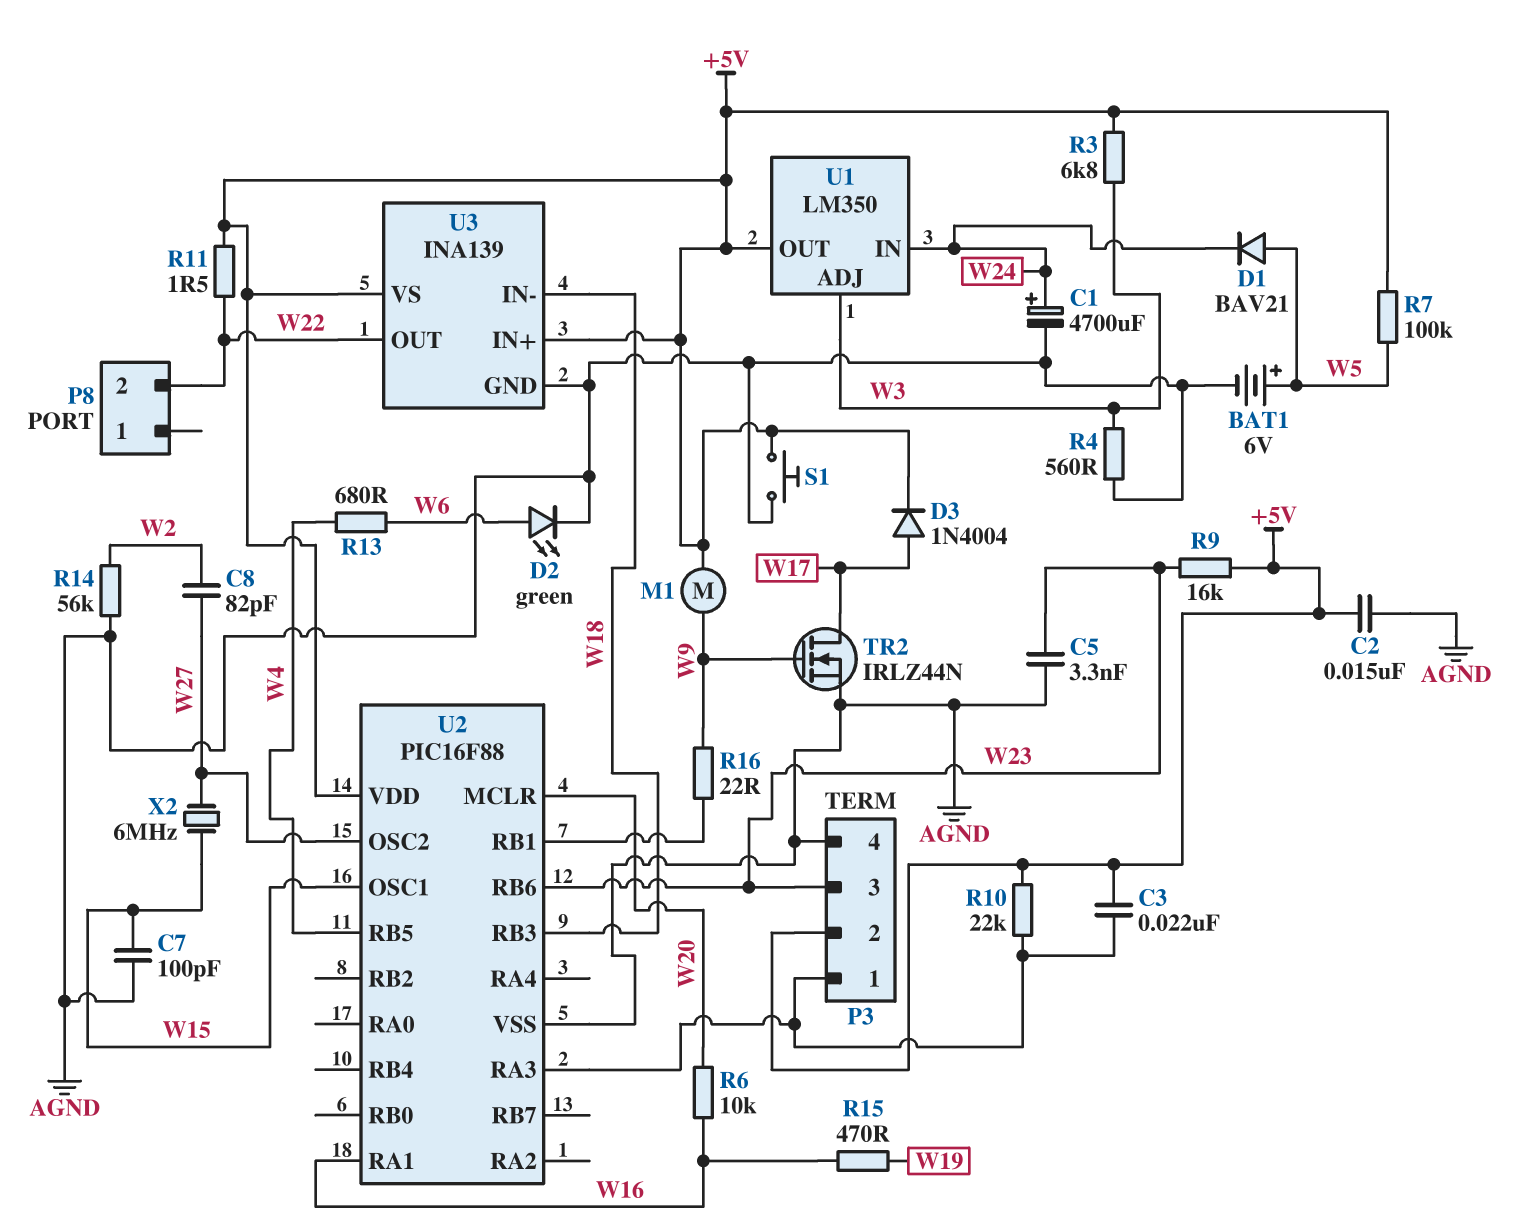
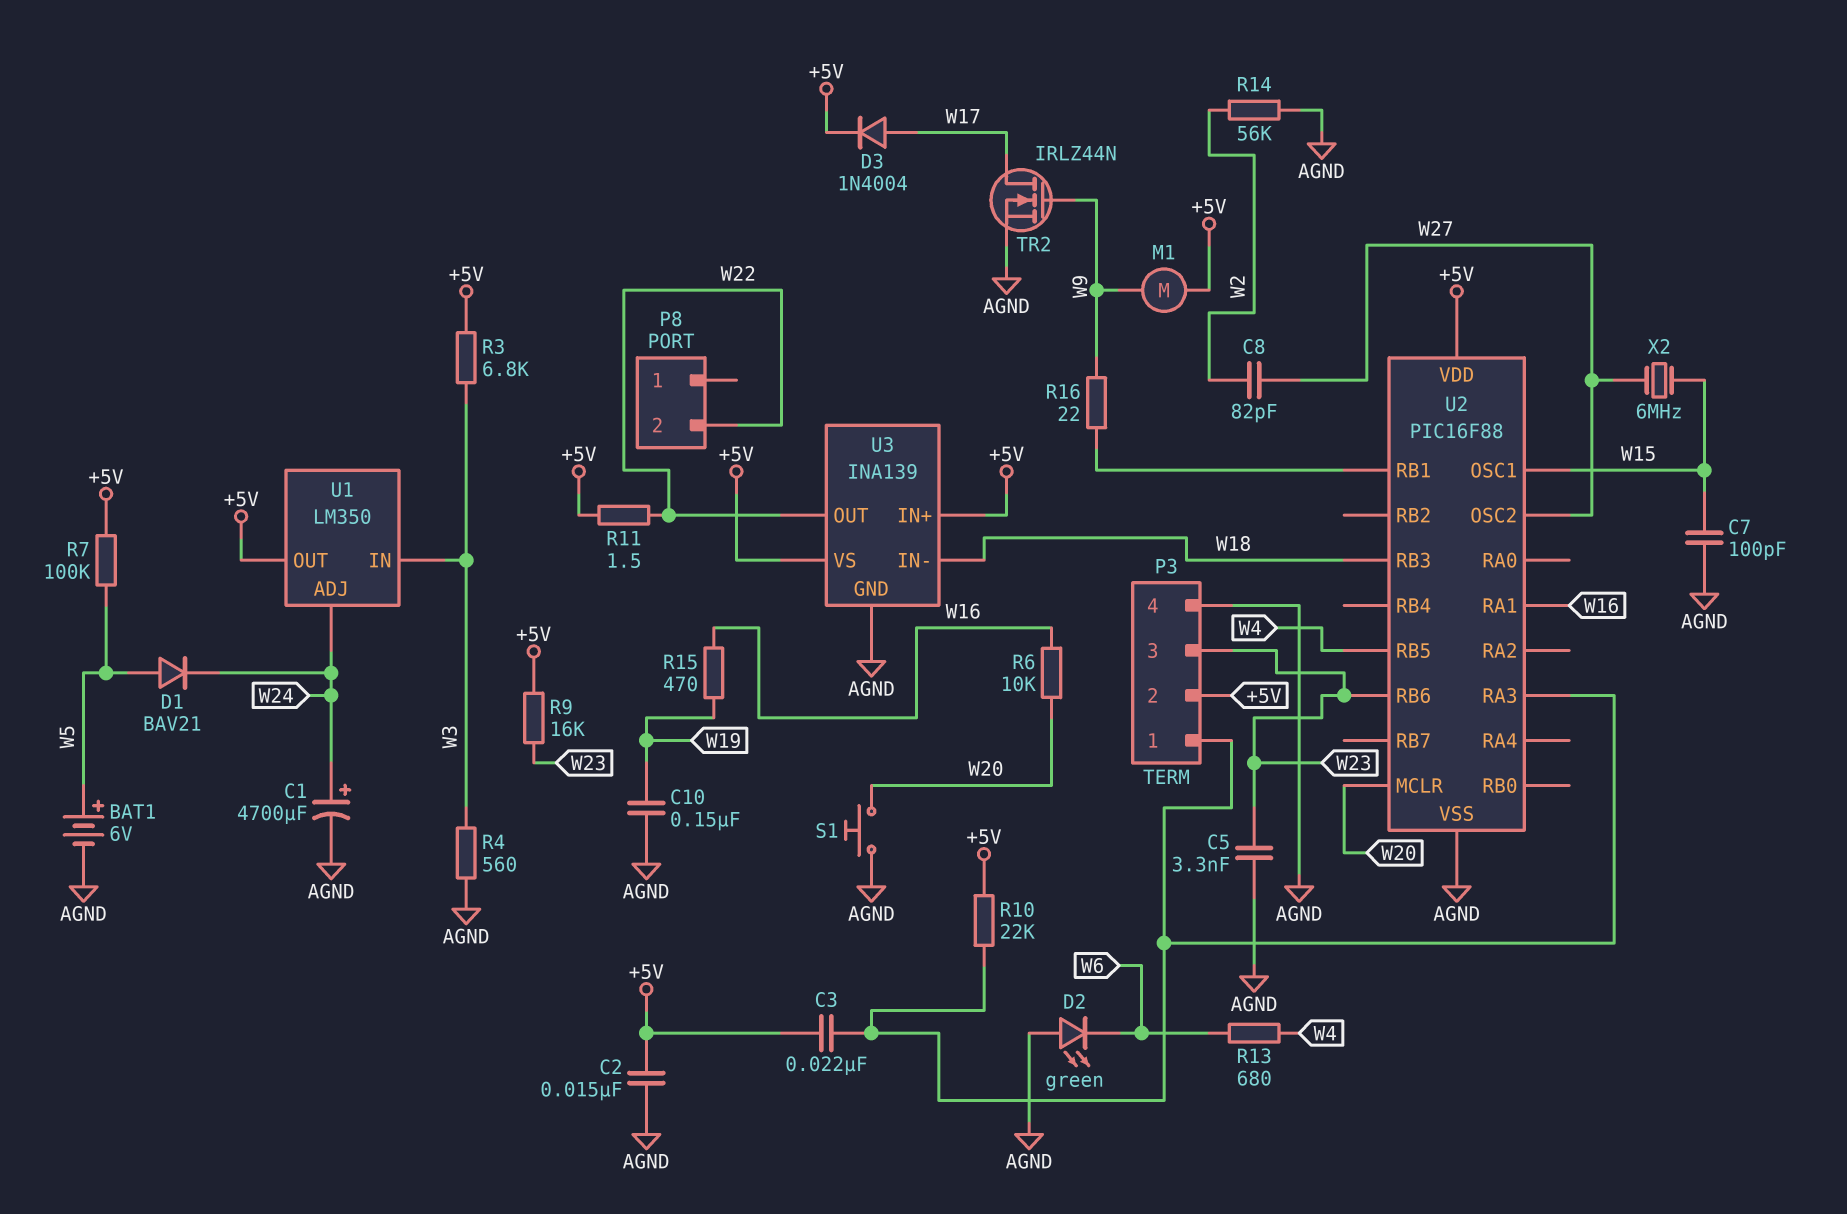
C10: none -> 150nF (AGND, W19)
D2: LED green (A W6, K AGND) -> LED green (A AGND, K W6)
S1: button (+5V, AGND) -> button (AGND, W20)
U1 pin ADJ: W3 -> W24
U1 pin IN: W24 -> W3

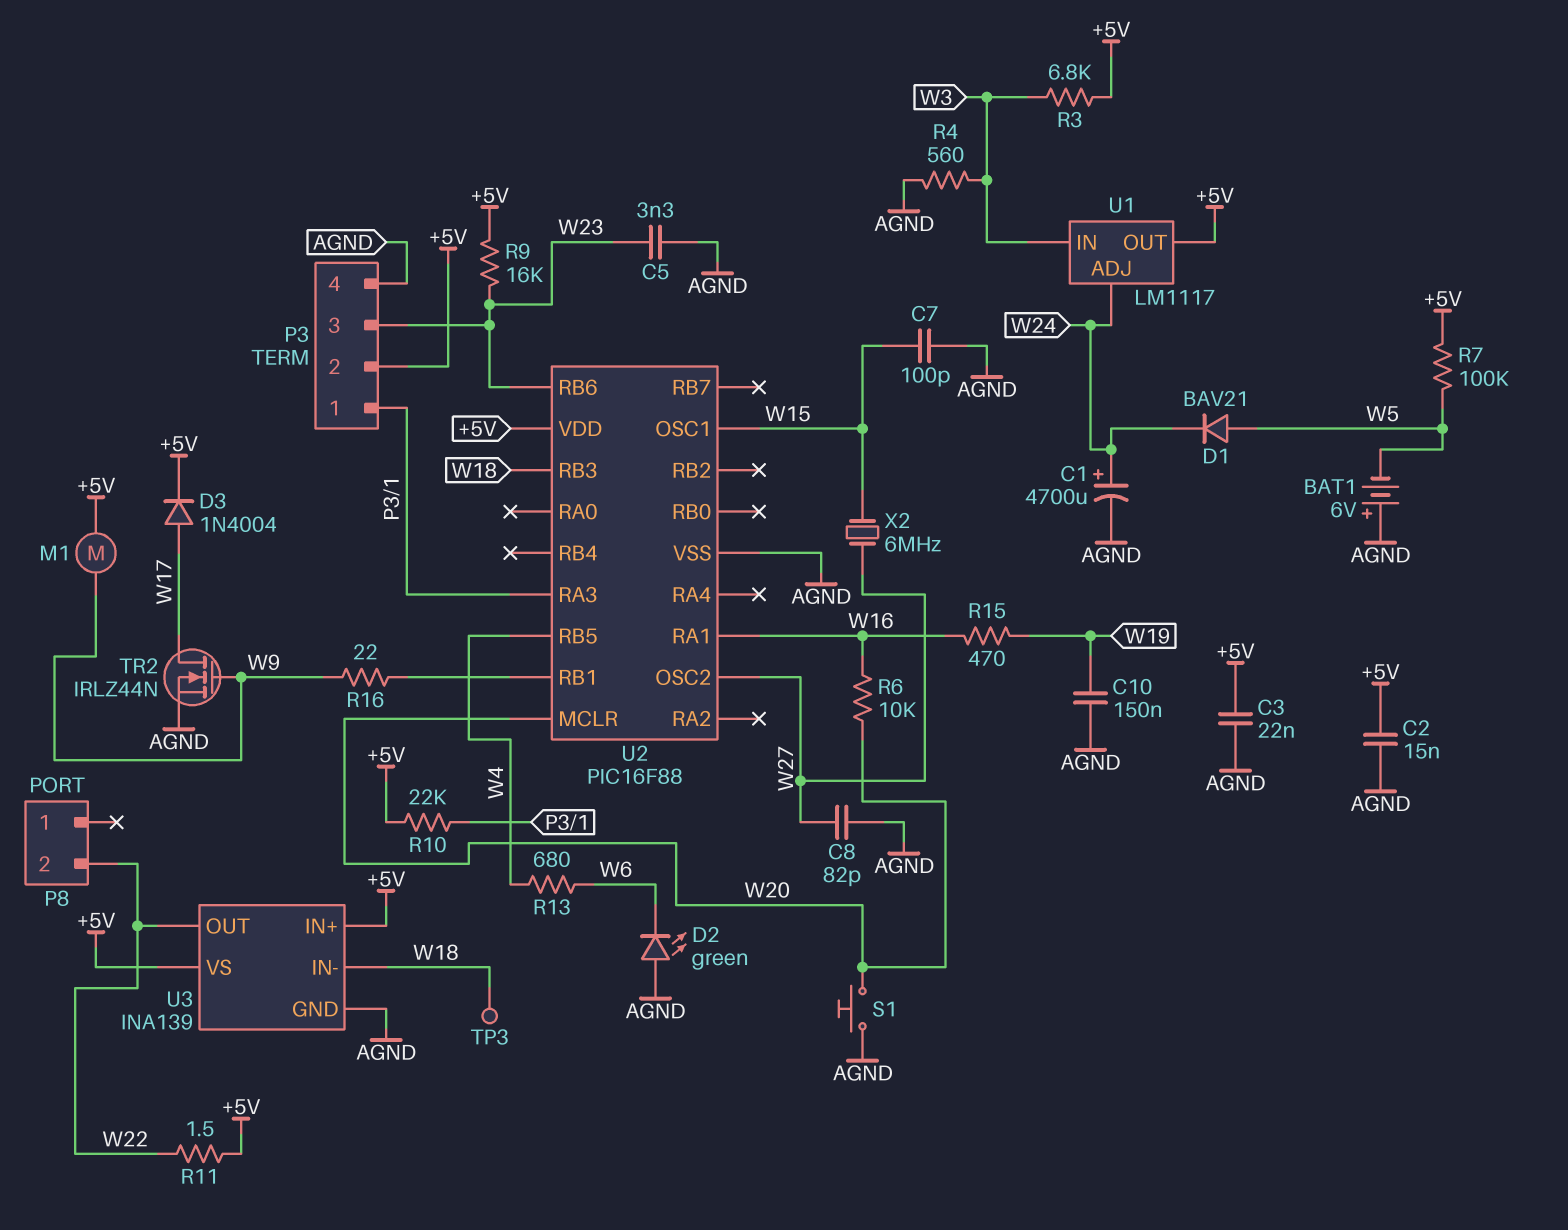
BAT1: 6V (plus W5, minus AGND) -> 6V (plus AGND, minus W5)
C3: 22nF (+5V, P3/1) -> 22nF (+5V, AGND)
C8: 82pF (W2, W27) -> 82pF (AGND, W27)
R14: 56k (AGND, W2) -> none
TP3: none -> test point (W18)
U1: LM350 -> LM1117

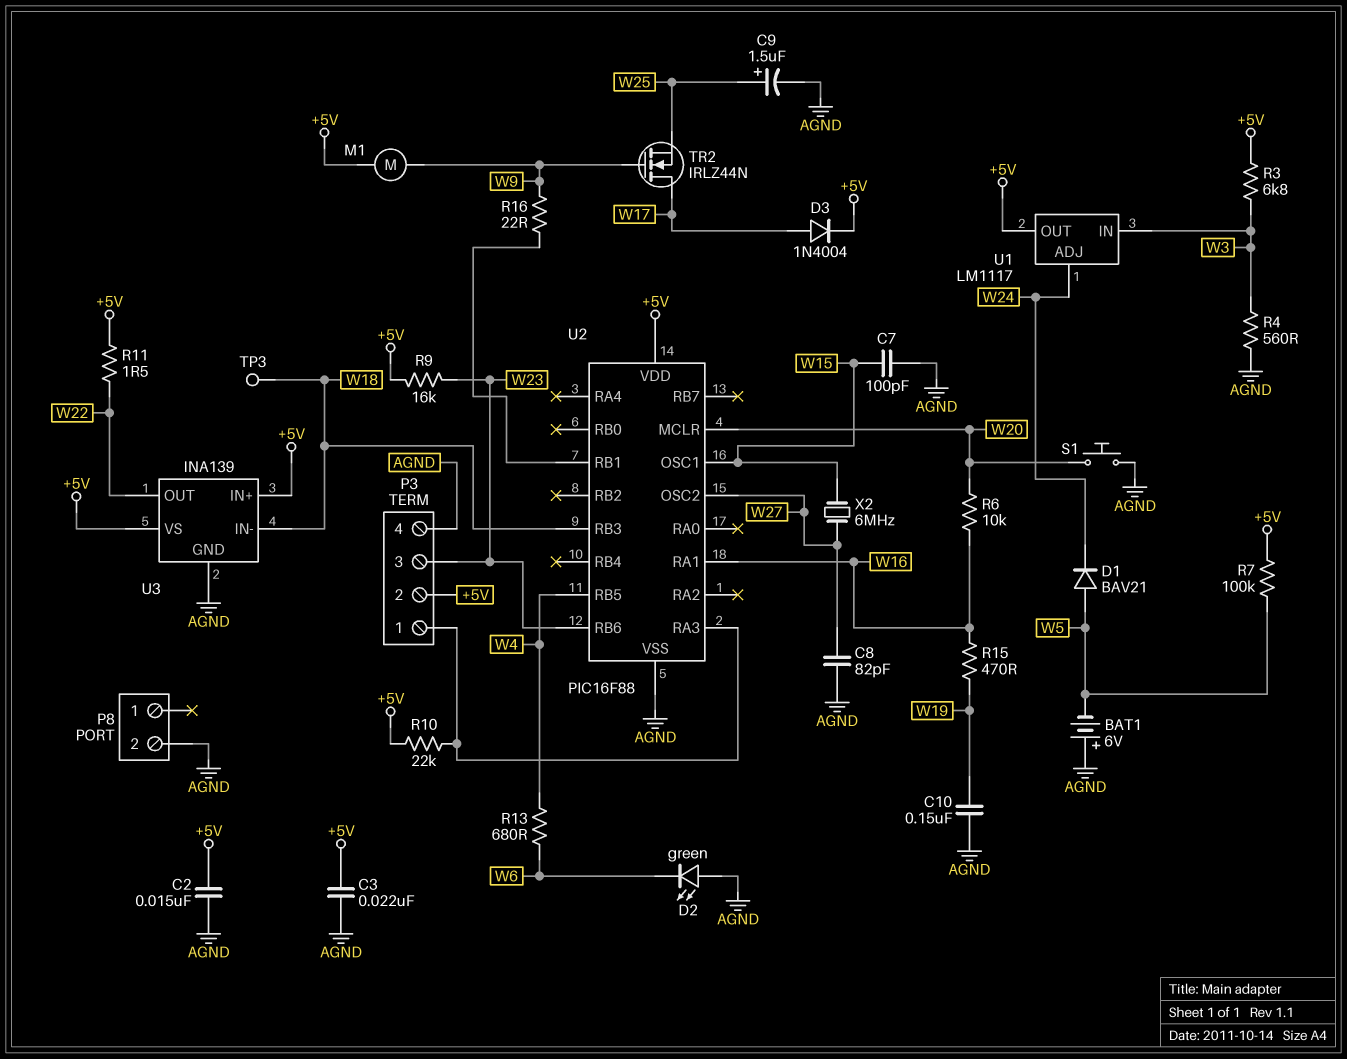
C1: 4700uF (plus W24, minus AGND) -> none
C5: 3.3nF (AGND, W23) -> none
C9: none -> 1.5uF (plus W25, minus AGND)
P8 pin 2: W22 -> AGND
TR2: NMOS IRLZ44N (G W9, D W17, S AGND) -> NMOS IRLZ44N (G W9, D W17, S W25)

